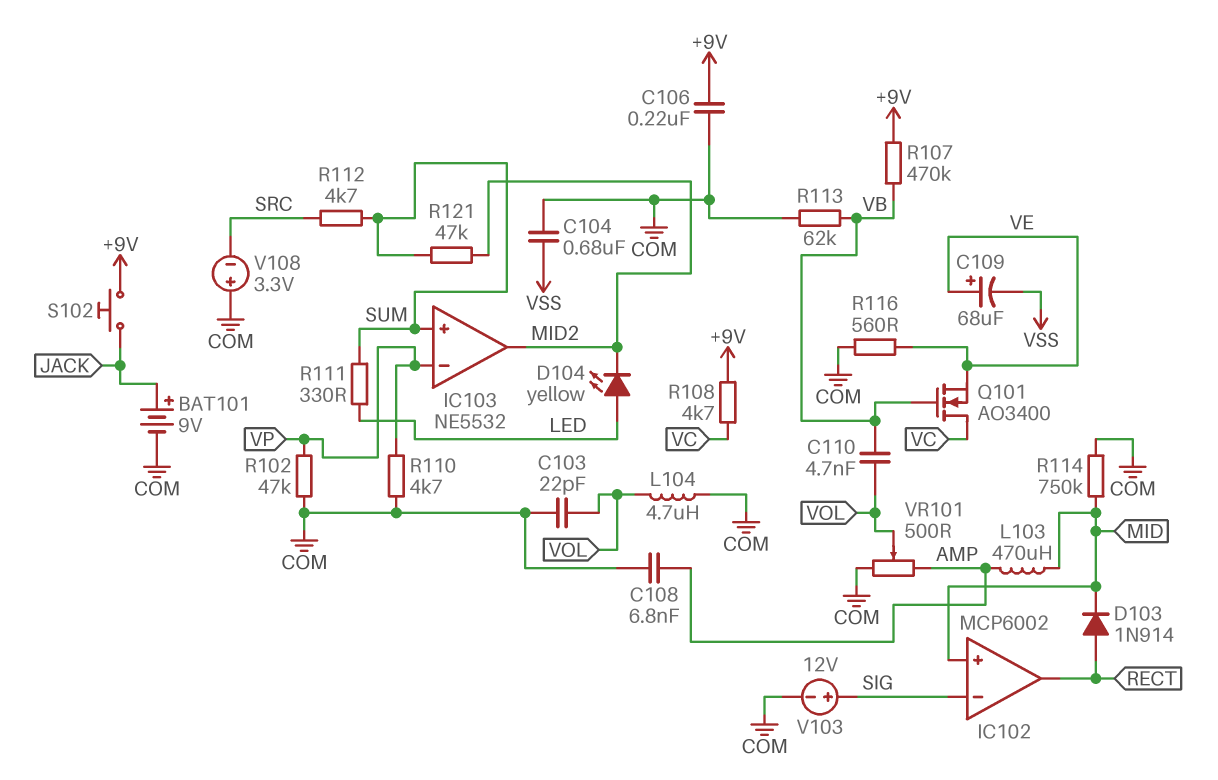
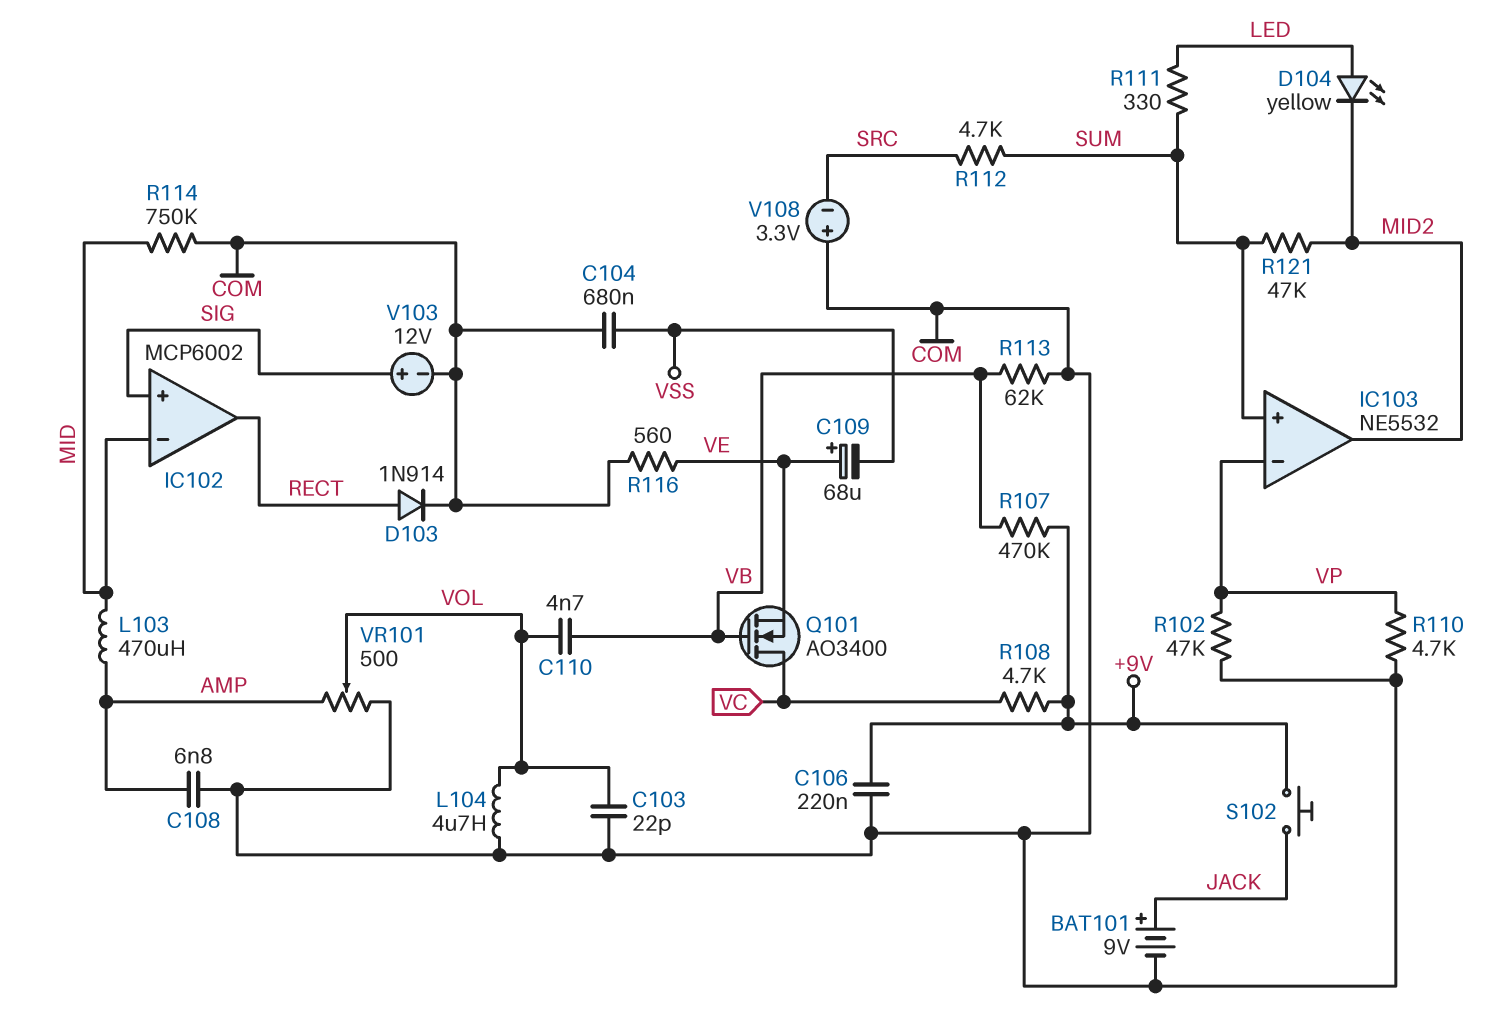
D103: diode 1N914 (A RECT, K MID) -> diode 1N914 (A RECT, K COM)
IC102 pin in+: MID -> SIG
IC102 pin in-: SIG -> MID

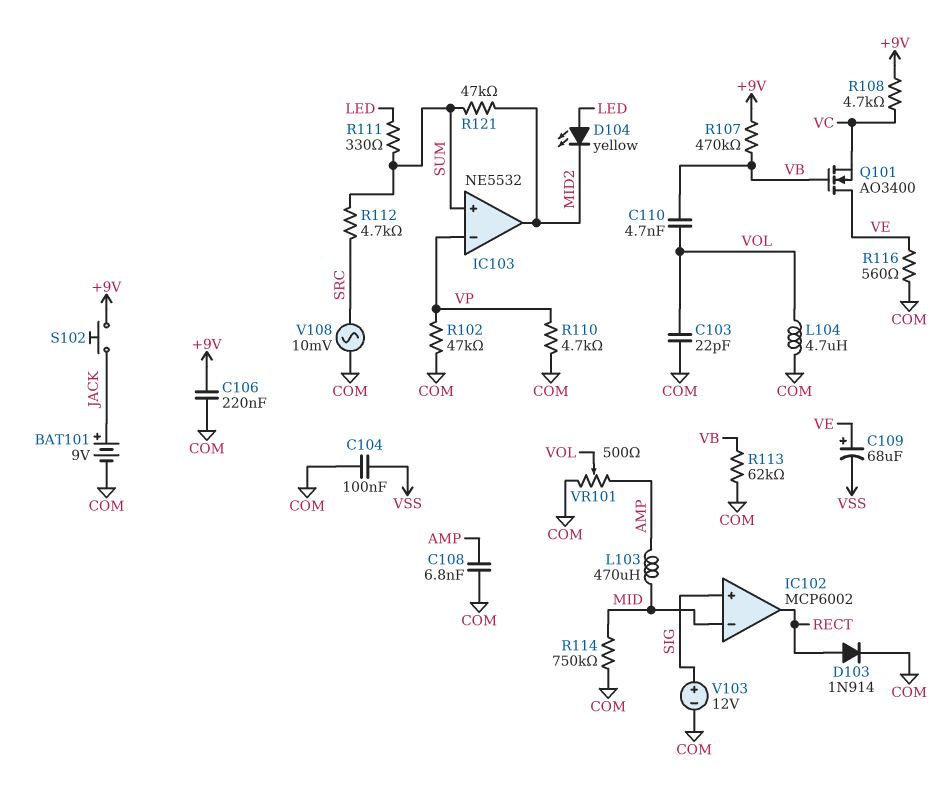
C104: 680nF (COM, VSS) -> 100nF (COM, VSS)
Q101: NMOS AO3400 (G VB, D VC, S VE) -> NMOS AO3400 (G VB, D VE, S VC)
V108: 3.3V (plus COM, minus SRC) -> AC 10mV (COM, SRC)

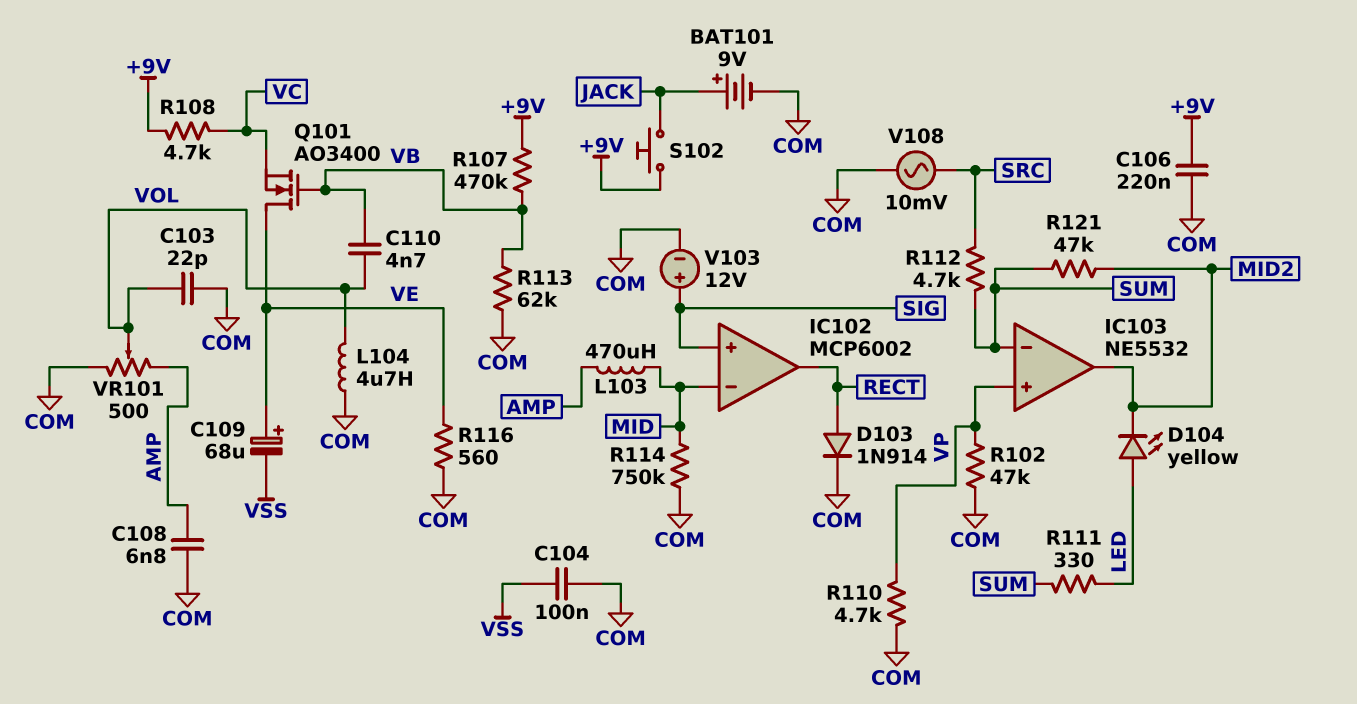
IC103 pin in+: SUM -> VP
IC103 pin in-: VP -> SUM

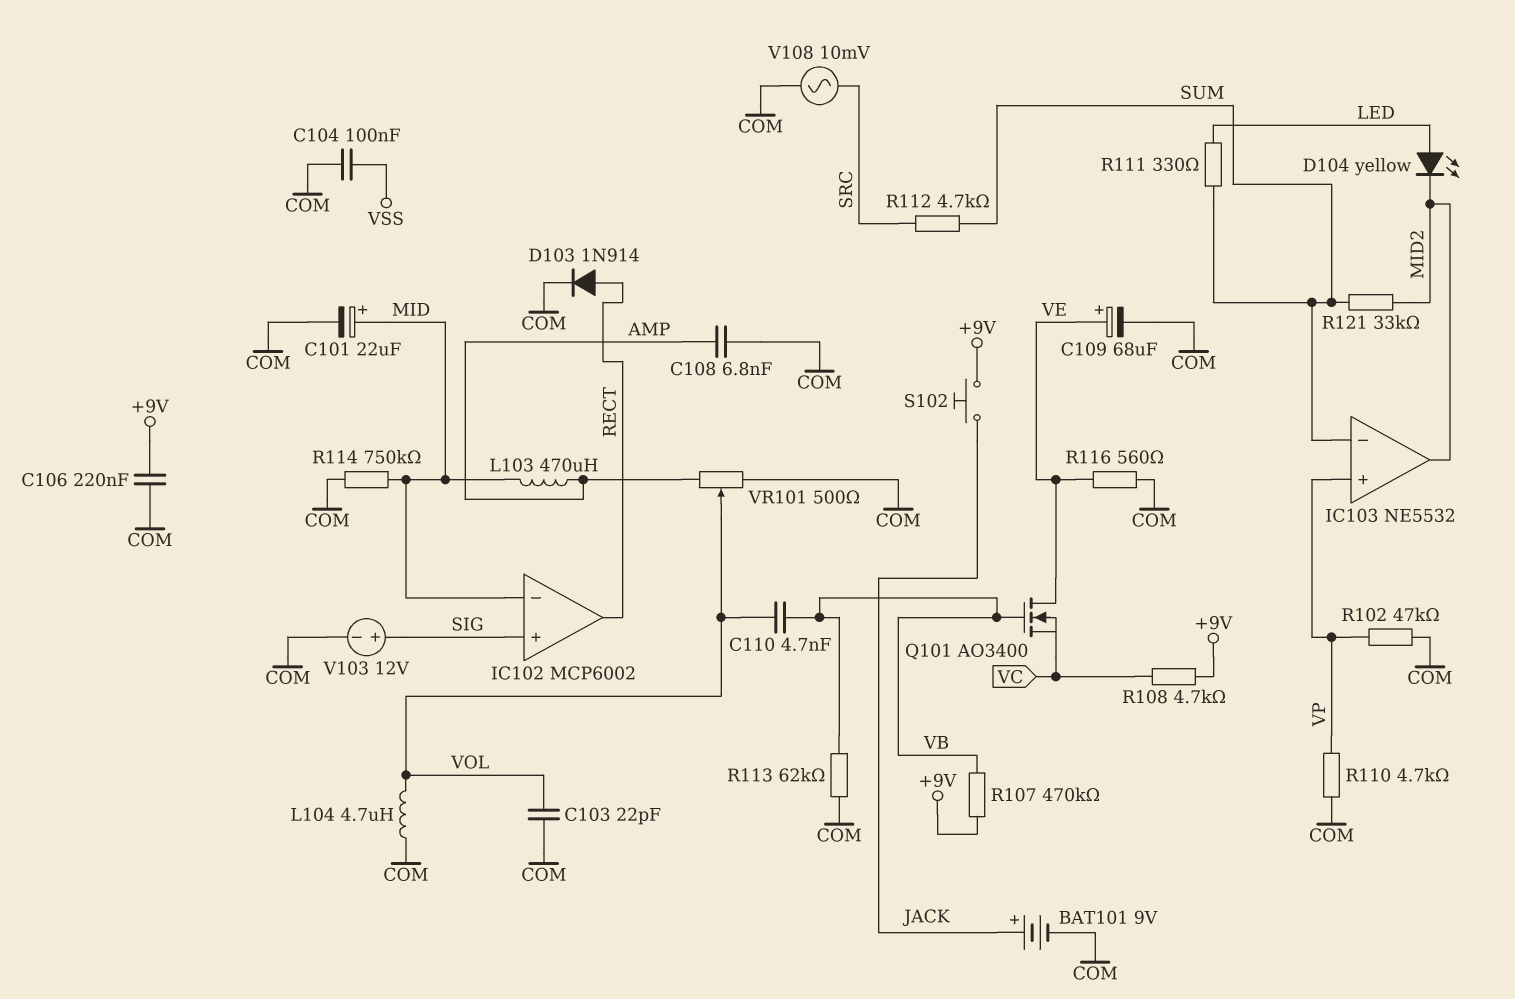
C101: none -> 22uF (plus MID, minus COM)
C109: 68uF (plus VE, minus VSS) -> 68uF (plus VE, minus COM)
R121: 47k (MID2, SUM) -> 33k (MID2, SUM)

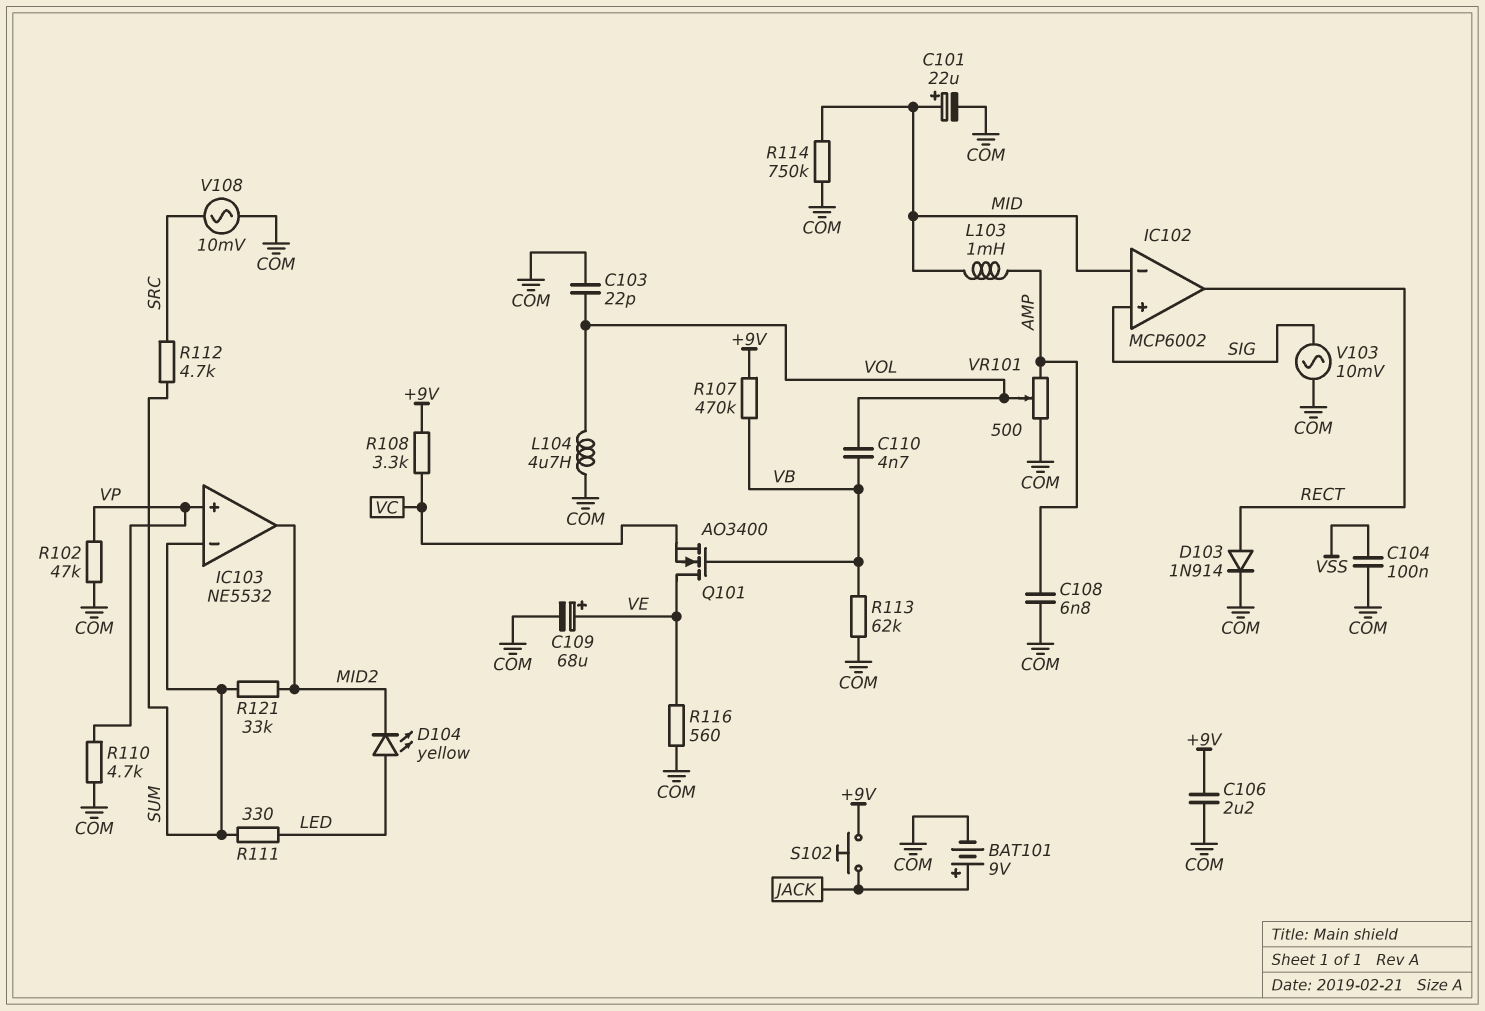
C106: 220nF (+9V, COM) -> 2.2uF (+9V, COM)
L103: 470uH (AMP, MID) -> 1mH (AMP, MID)
R108: 4.7k (+9V, VC) -> 3.3k (+9V, VC)
V103: 12V (plus SIG, minus COM) -> AC 10mV (COM, SIG)

